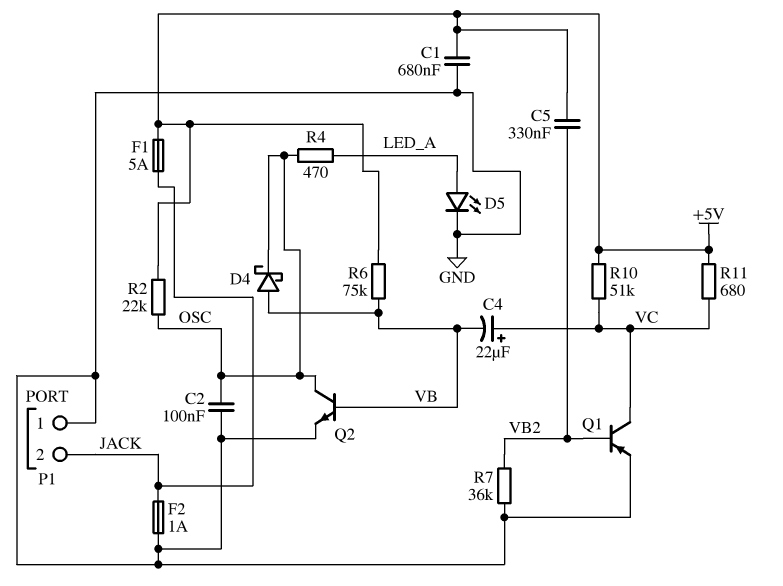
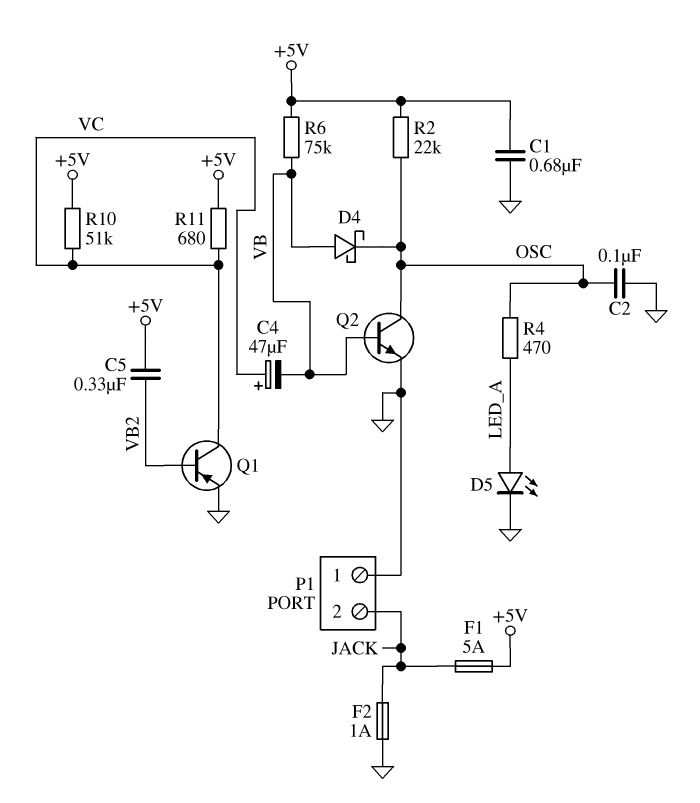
C4: 22uF (plus VC, minus VB) -> 47uF (plus VC, minus VB)
R7: 36k (GND, VB2) -> none

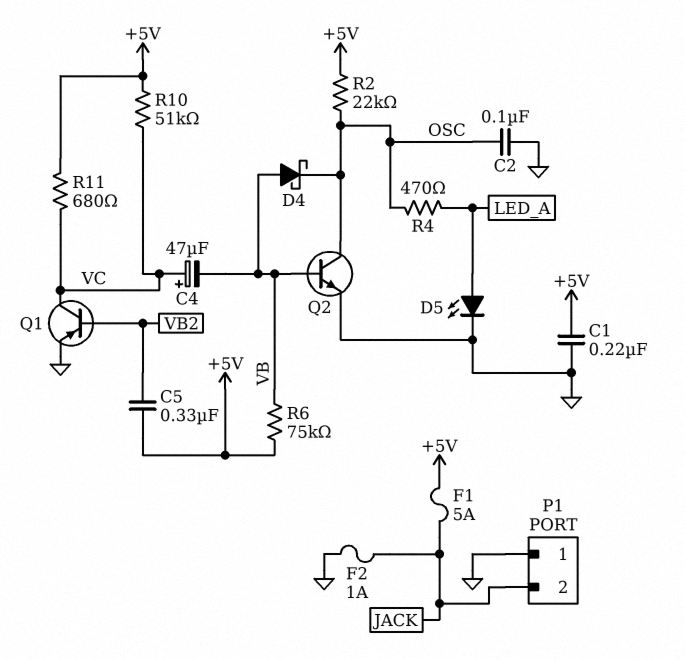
C1: 680nF (+5V, GND) -> 220nF (+5V, GND)

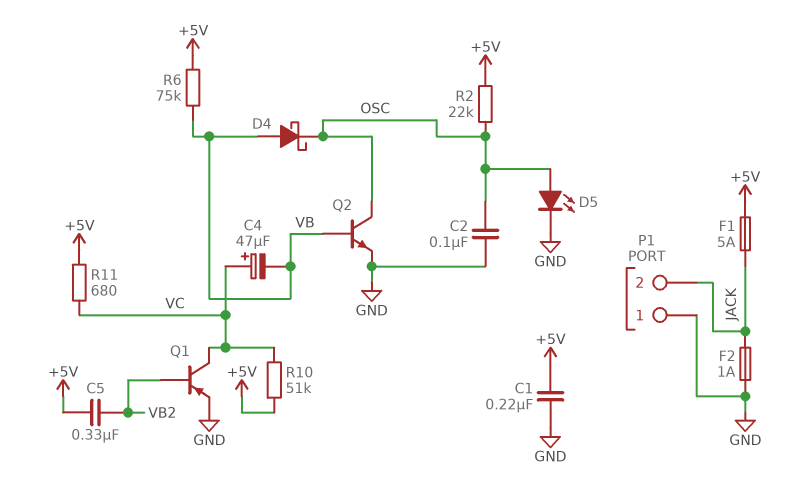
D5: LED (A LED_A, K GND) -> LED (A OSC, K GND)
R4: 470 (LED_A, OSC) -> none

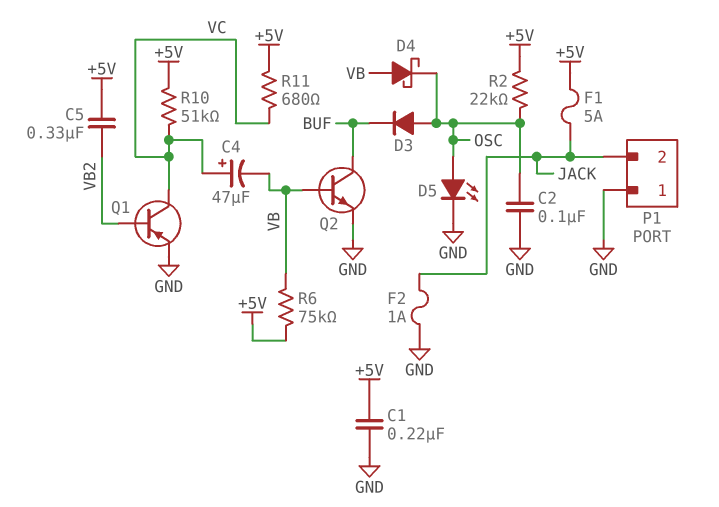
D3: none -> diode (A OSC, K BUF)
Q2: NPN (B VB, C OSC, E GND) -> NPN (B VB, C BUF, E GND)

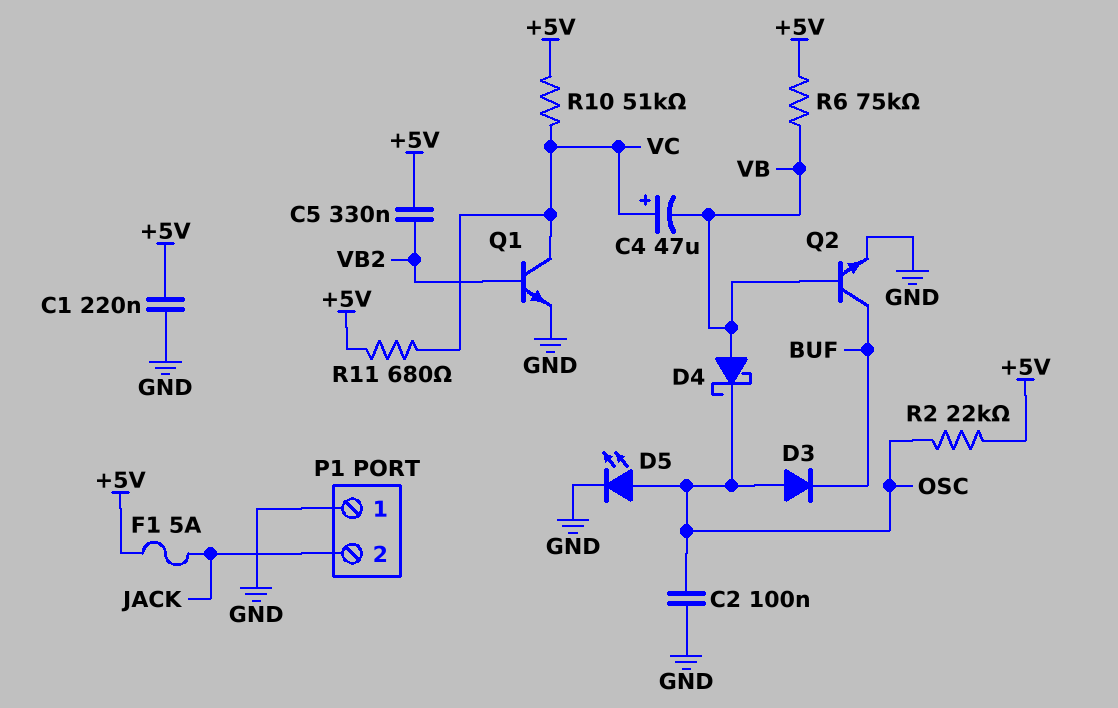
F2: 1A (GND, JACK) -> none
Q1: PNP (B VB2, C VC, E GND) -> NPN (B VB2, C VC, E GND)

